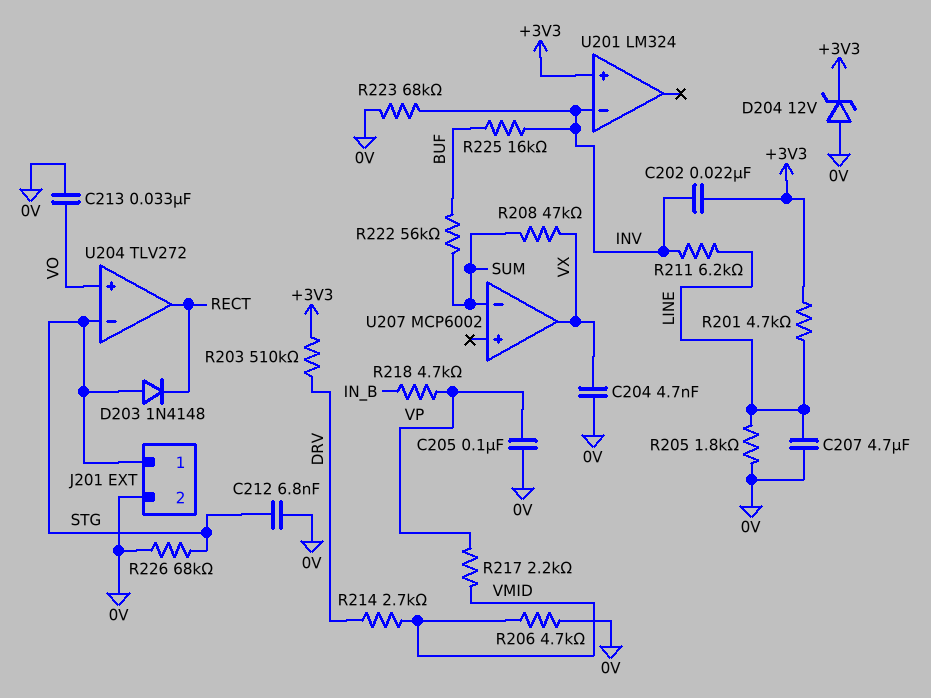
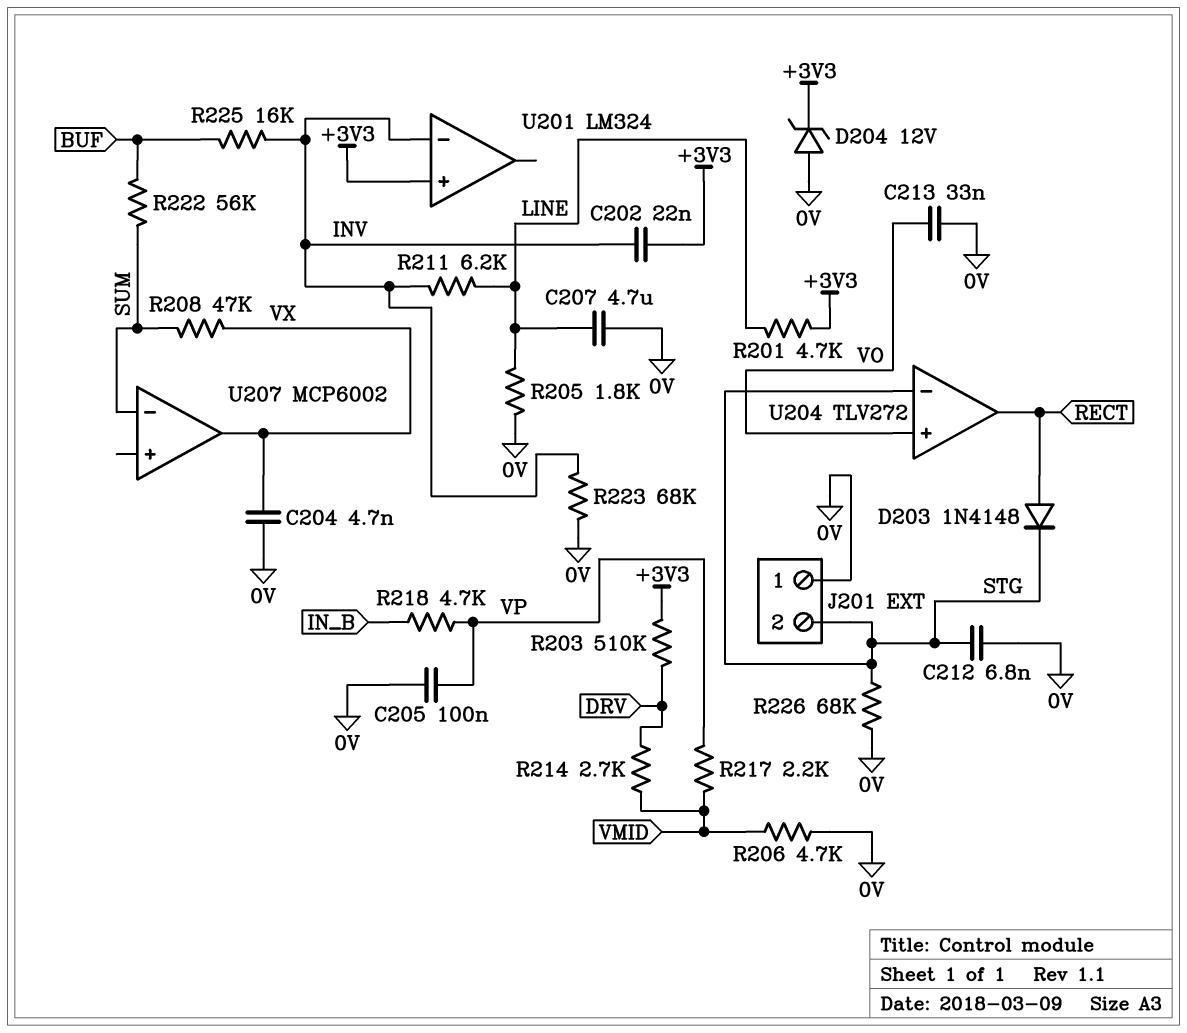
D203: diode 1N4148 (A STG, K RECT) -> diode 1N4148 (A RECT, K STG)
J201 pin 1: STG -> 0V
J201 pin 2: 0V -> STG

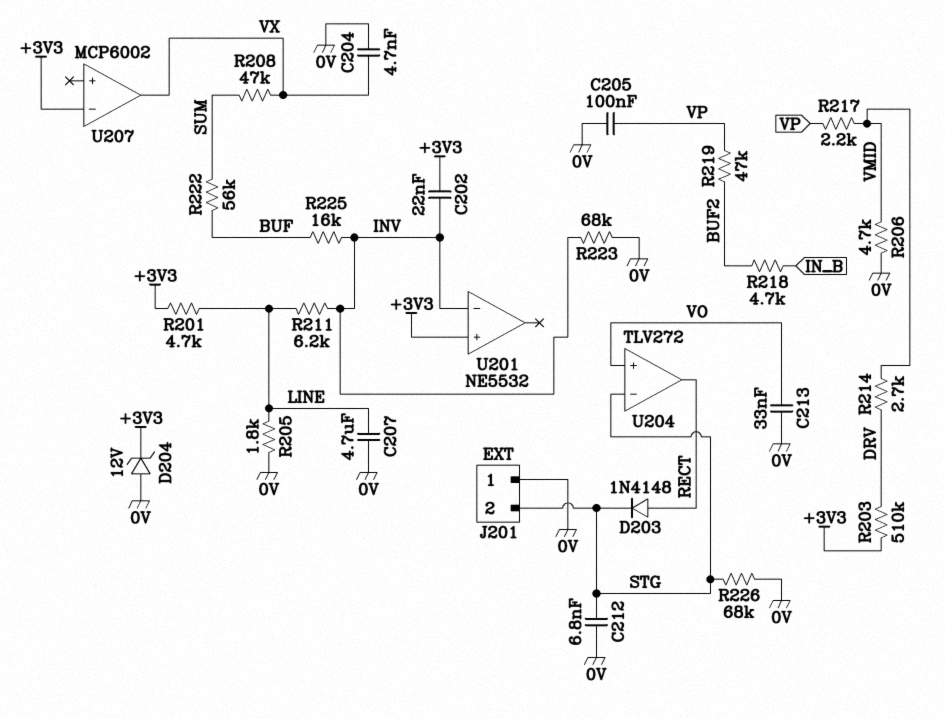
R218: 4.7k (IN_B, VP) -> 4.7k (BUF2, IN_B)
R219: none -> 47k (BUF2, VP)
U201: LM324 -> NE5532
U207 pin in-: SUM -> +3V3

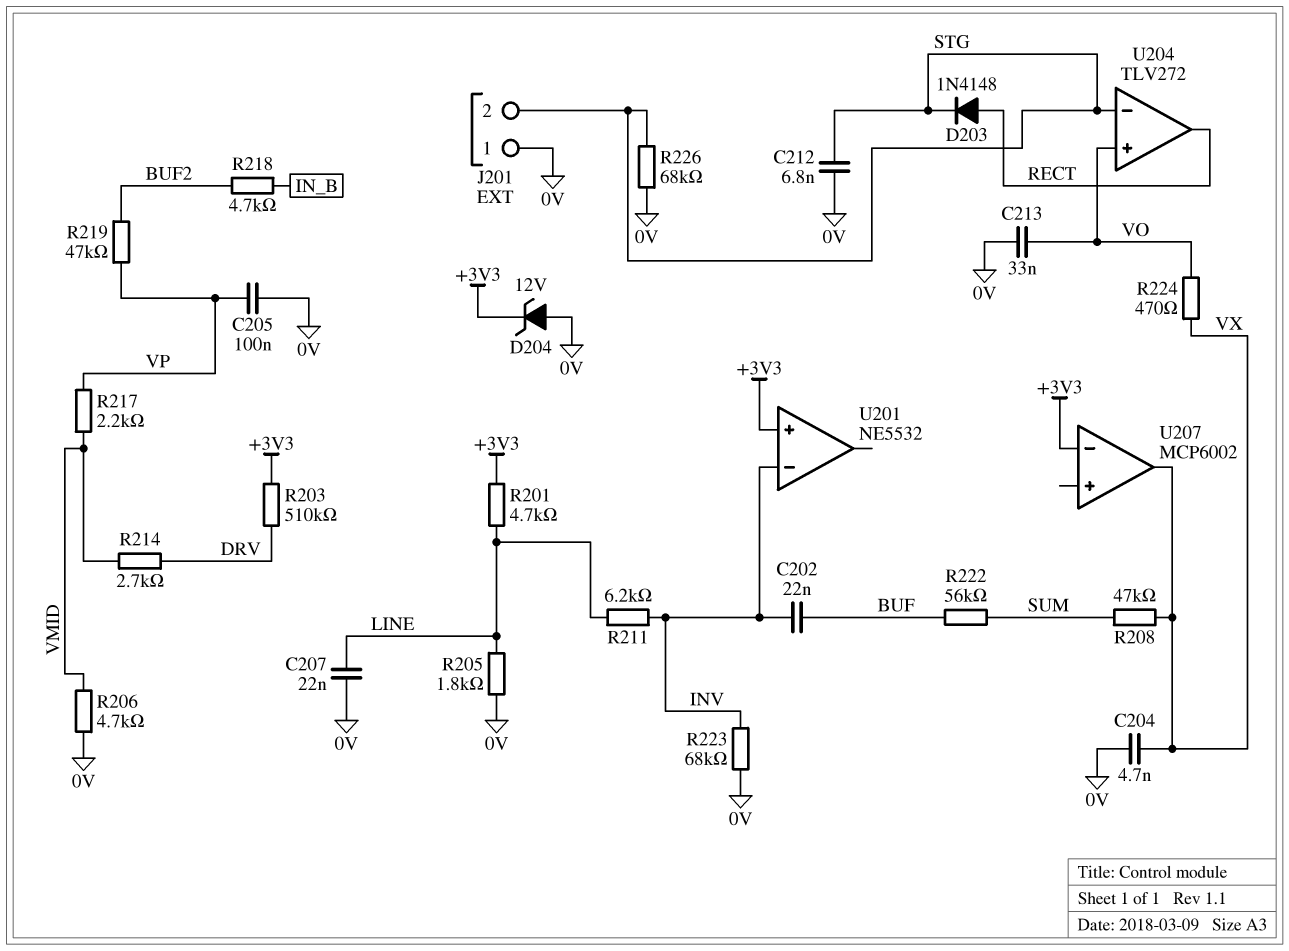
C202: 22nF (+3V3, INV) -> 22nF (BUF, INV)
C207: 4.7uF (0V, LINE) -> 22nF (0V, LINE)
R224: none -> 470 (VO, VX)
R225: 16k (BUF, INV) -> none

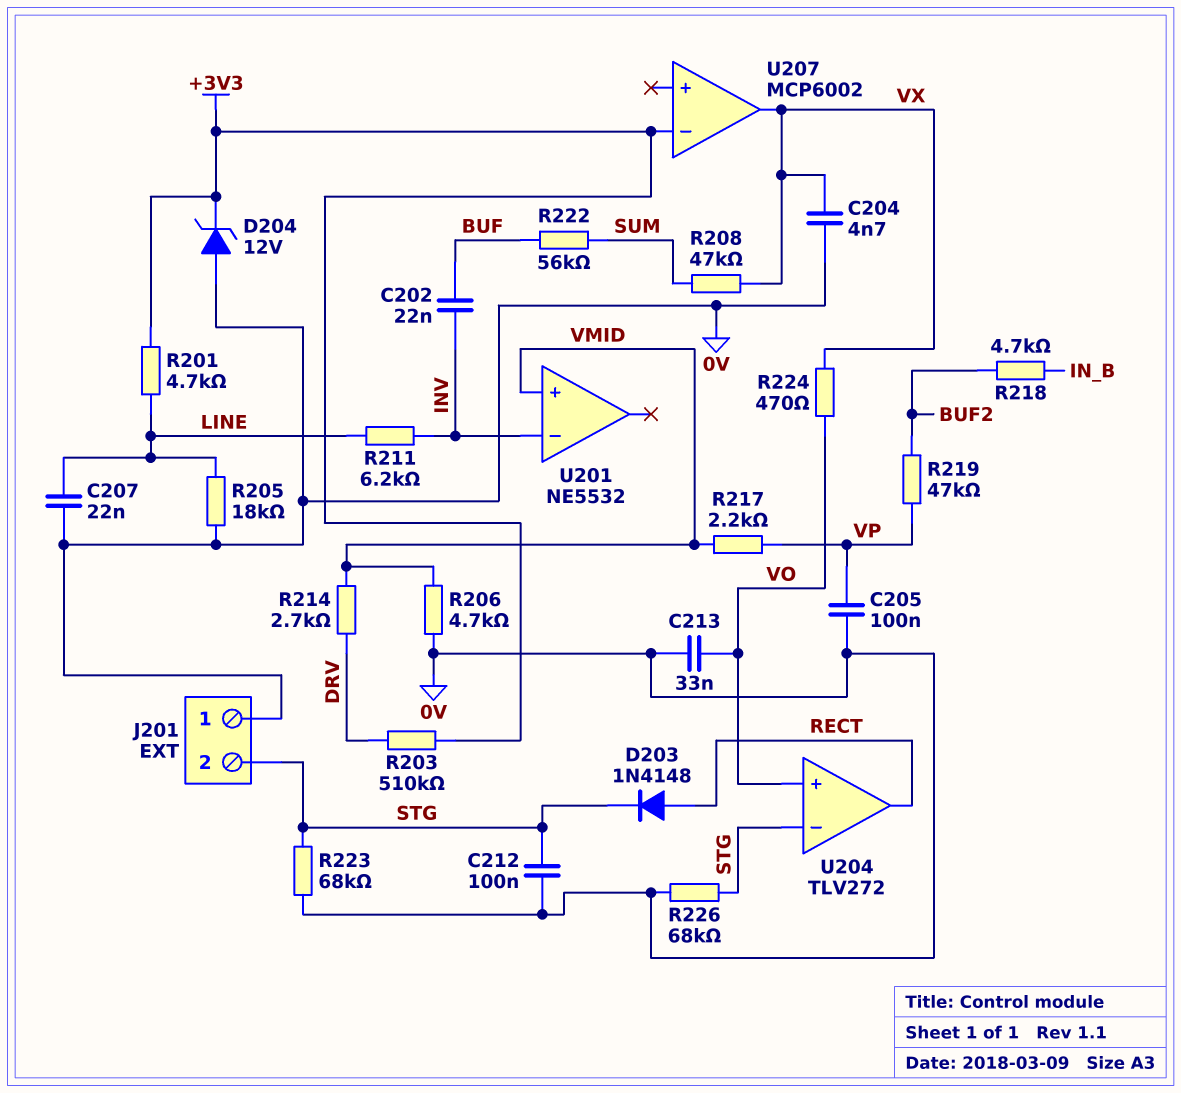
C212: 6.8nF (0V, STG) -> 100nF (0V, STG)
R205: 1.8k (0V, LINE) -> 18k (0V, LINE)
R223: 68k (0V, INV) -> 68k (0V, STG)
U201 pin in+: +3V3 -> VMID

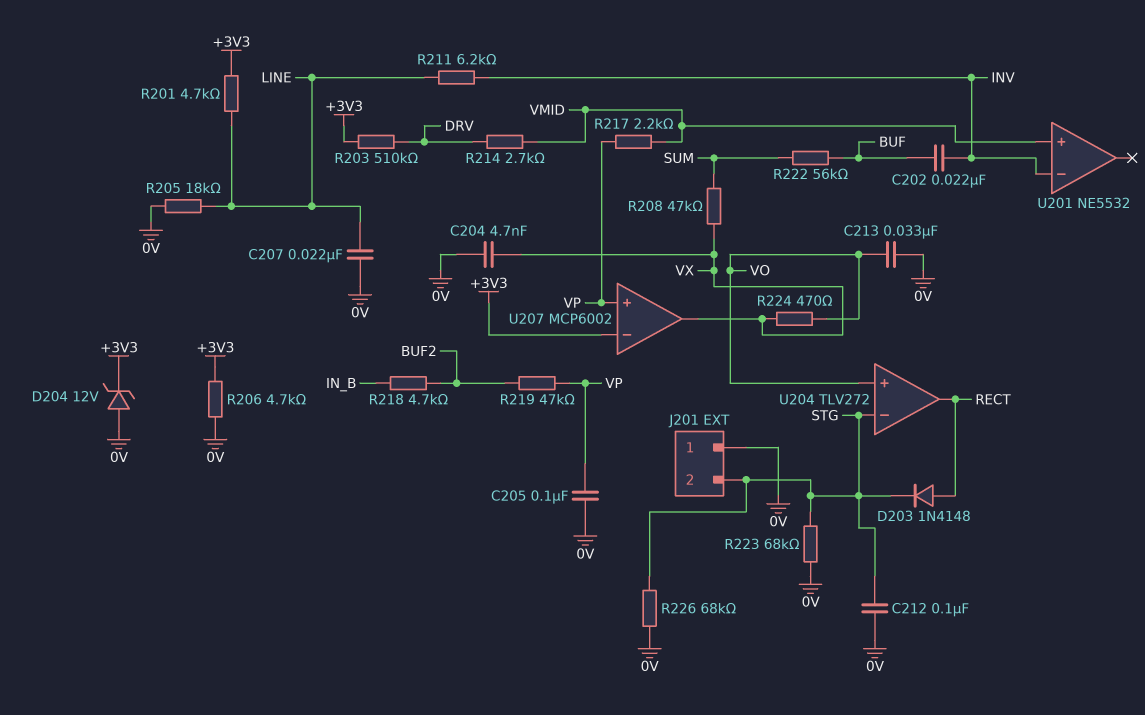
R206: 4.7k (0V, VMID) -> 4.7k (+3V3, 0V)
U207 pin in+: none -> VP

